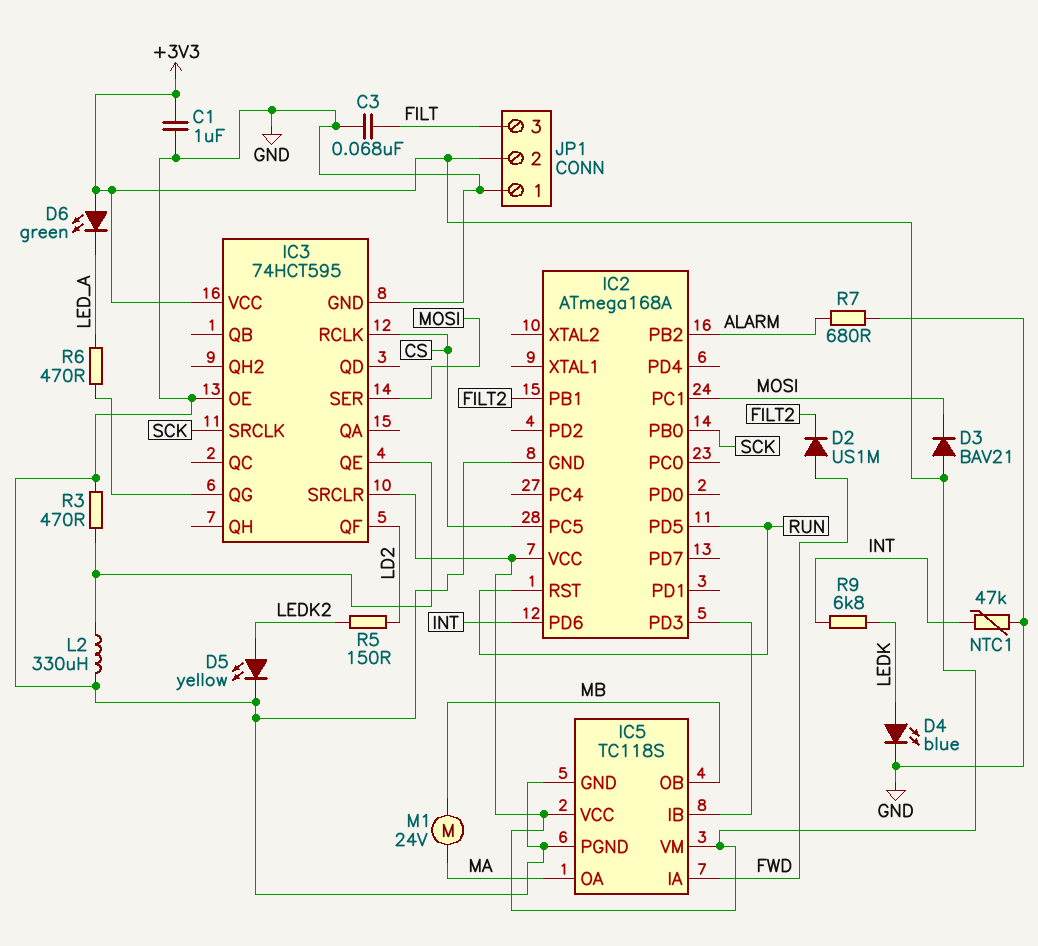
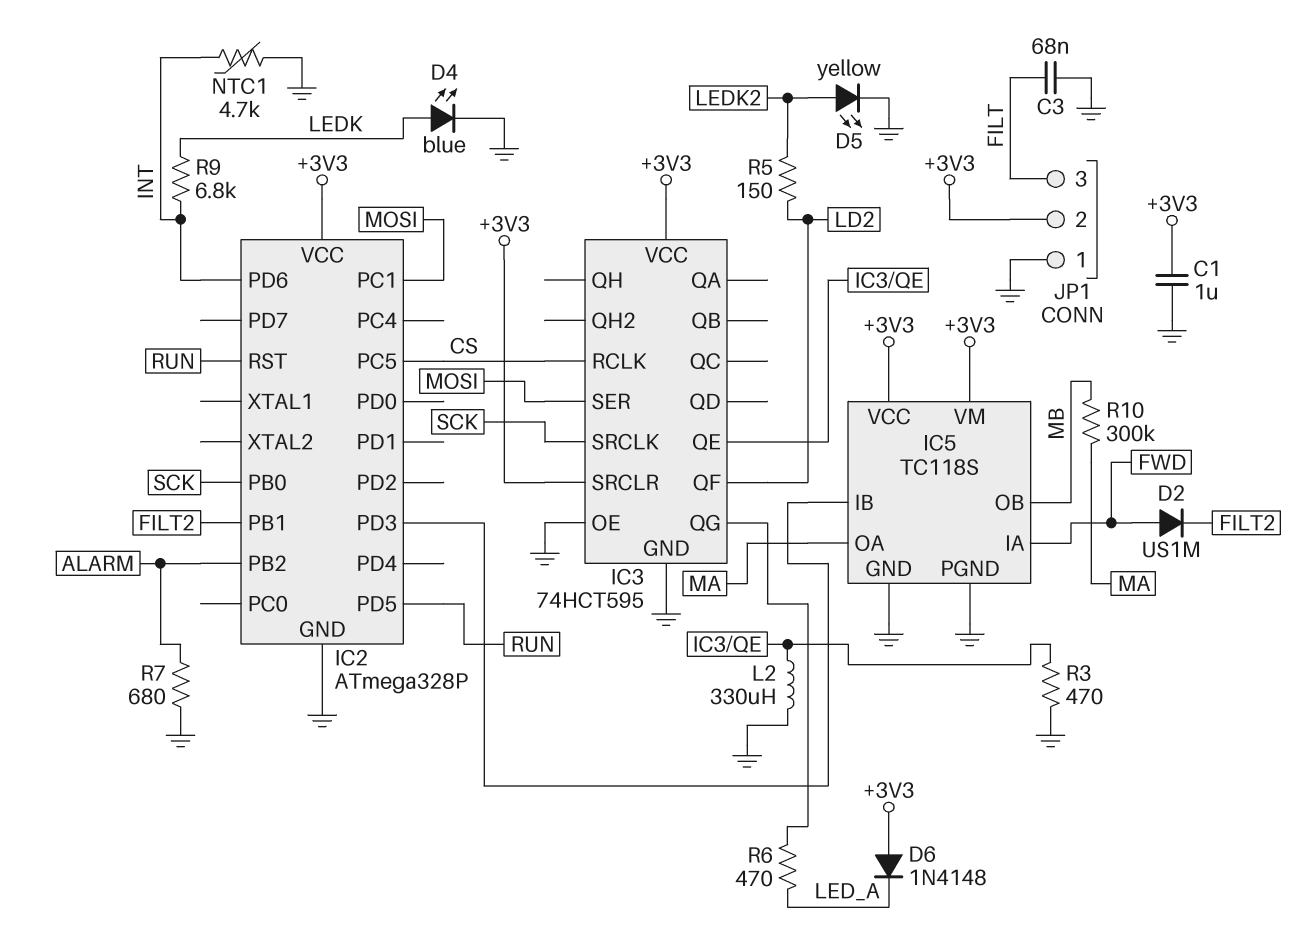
D3: diode BAV21 (A +3V3, K MOSI) -> none
D6: LED green (A +3V3, K LED_A) -> diode 1N4148 (A +3V3, K LED_A)
IC2: ATmega168A -> ATmega328P
M1: motor 24V (MA, MB) -> none
NTC1: 47k (GND, INT) -> 4.7k (GND, INT)
R10: none -> 300k (MA, MB)

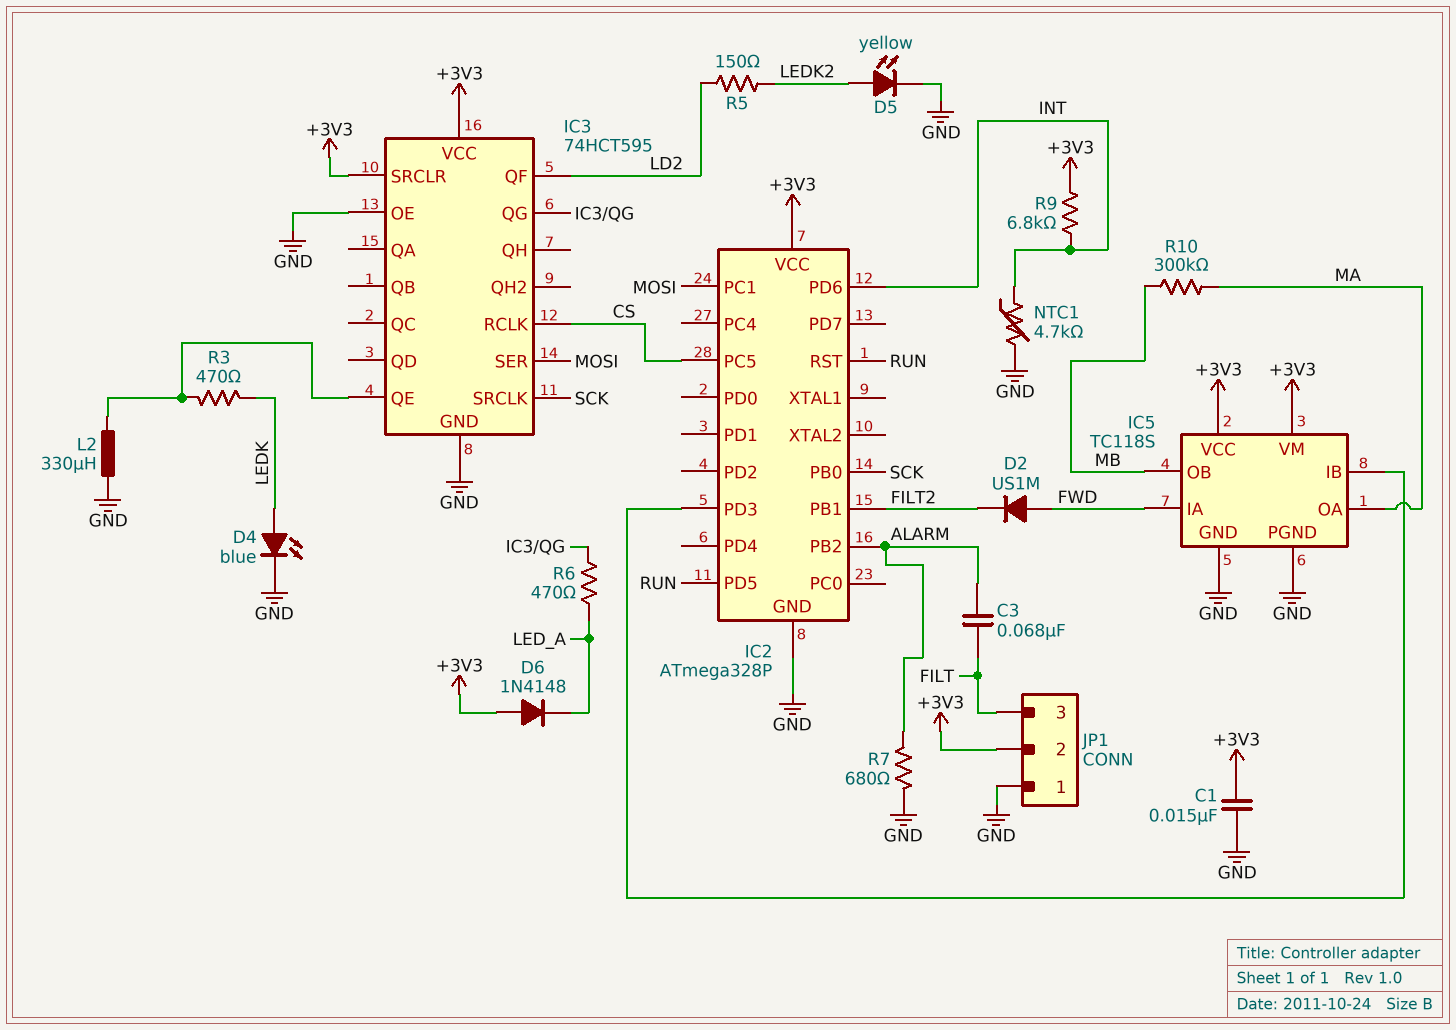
C1: 1uF (+3V3, GND) -> 15nF (+3V3, GND)
C3: 68nF (FILT, GND) -> 68nF (ALARM, FILT)
R3: 470 (GND, IC3/QE) -> 470 (IC3/QE, LEDK)
R9: 6.8k (INT, LEDK) -> 6.8k (+3V3, INT)

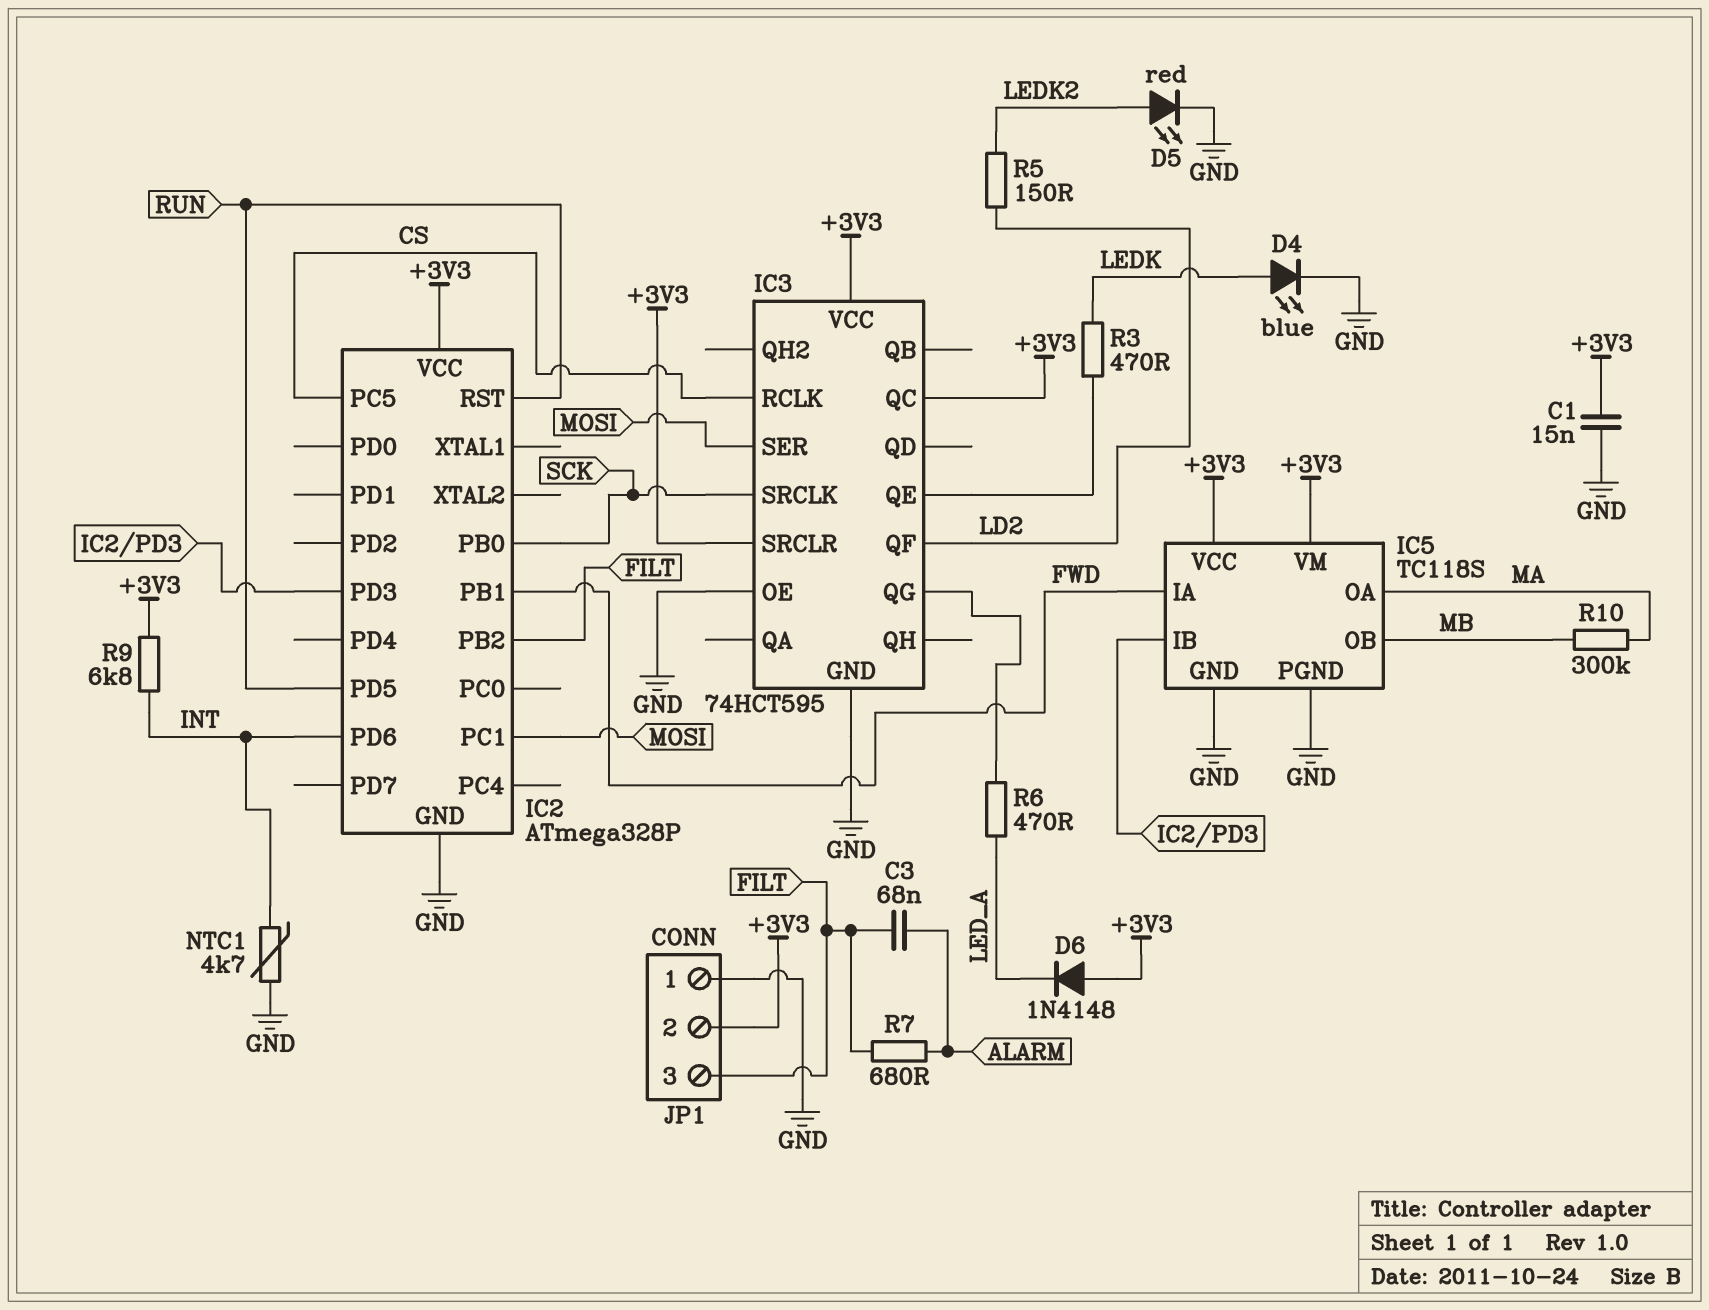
D2: diode US1M (A FWD, K FILT2) -> none
D5: LED yellow (A LEDK2, K GND) -> LED red (A LEDK2, K GND)
IC2 pin PB1: FILT2 -> FWD
IC2 pin PB2: ALARM -> FILT
IC3 pin QC: none -> +3V3
L2: 330uH (GND, IC3/QE) -> none
R7: 680 (ALARM, GND) -> 680 (ALARM, FILT)

